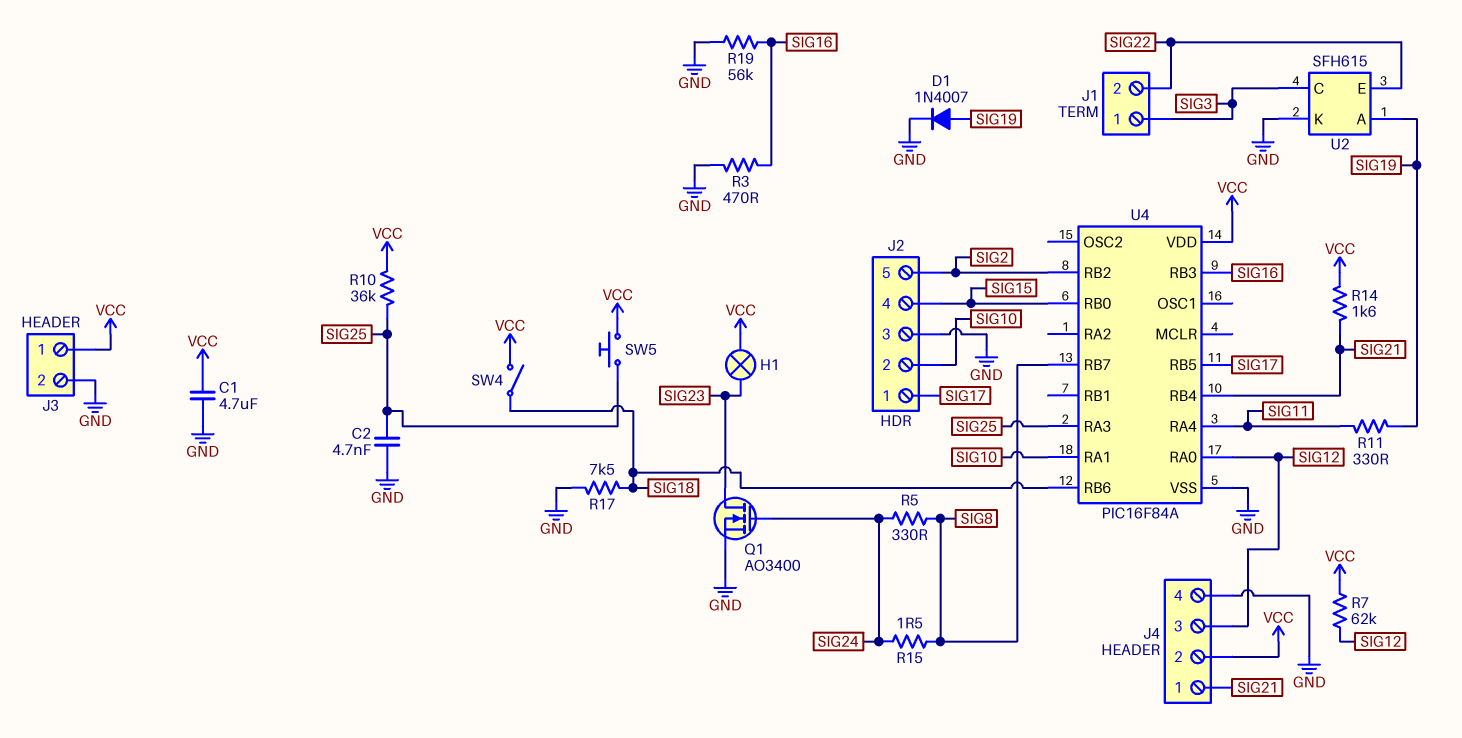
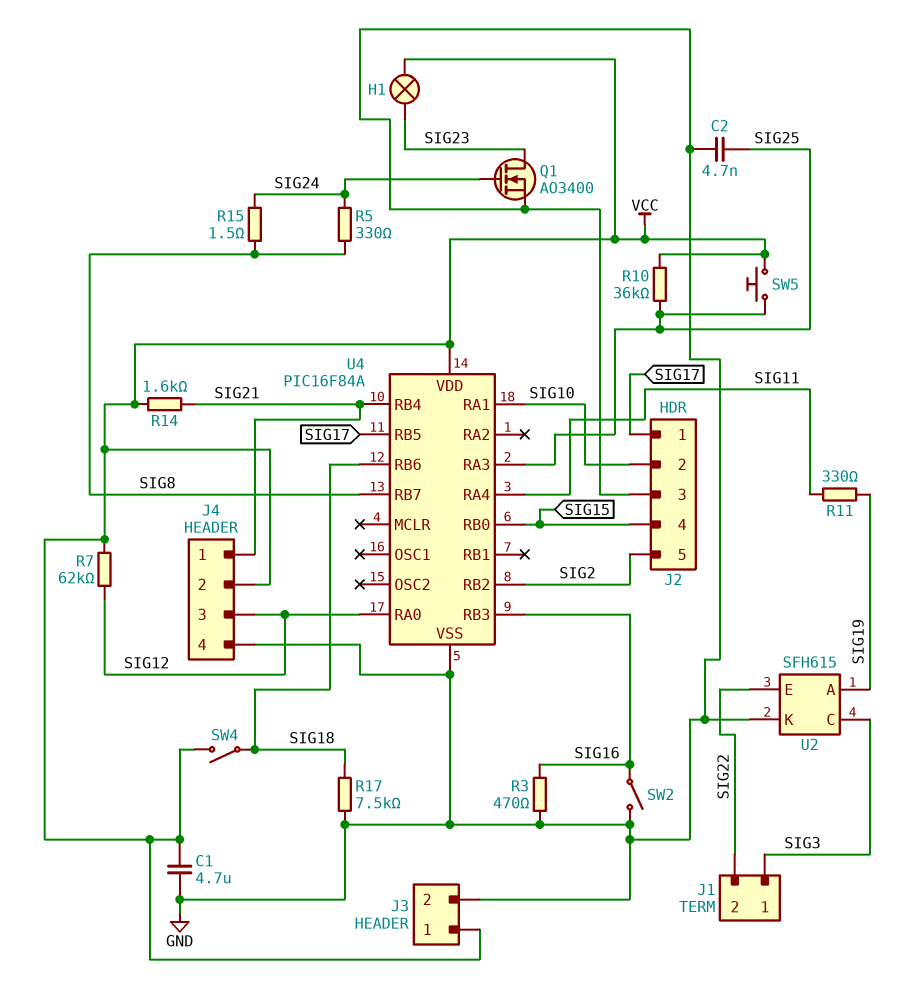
D1: diode 1N4007 (A SIG19, K GND) -> none
R19: 56k (GND, SIG16) -> none
SW2: none -> switch (GND, SIG16)

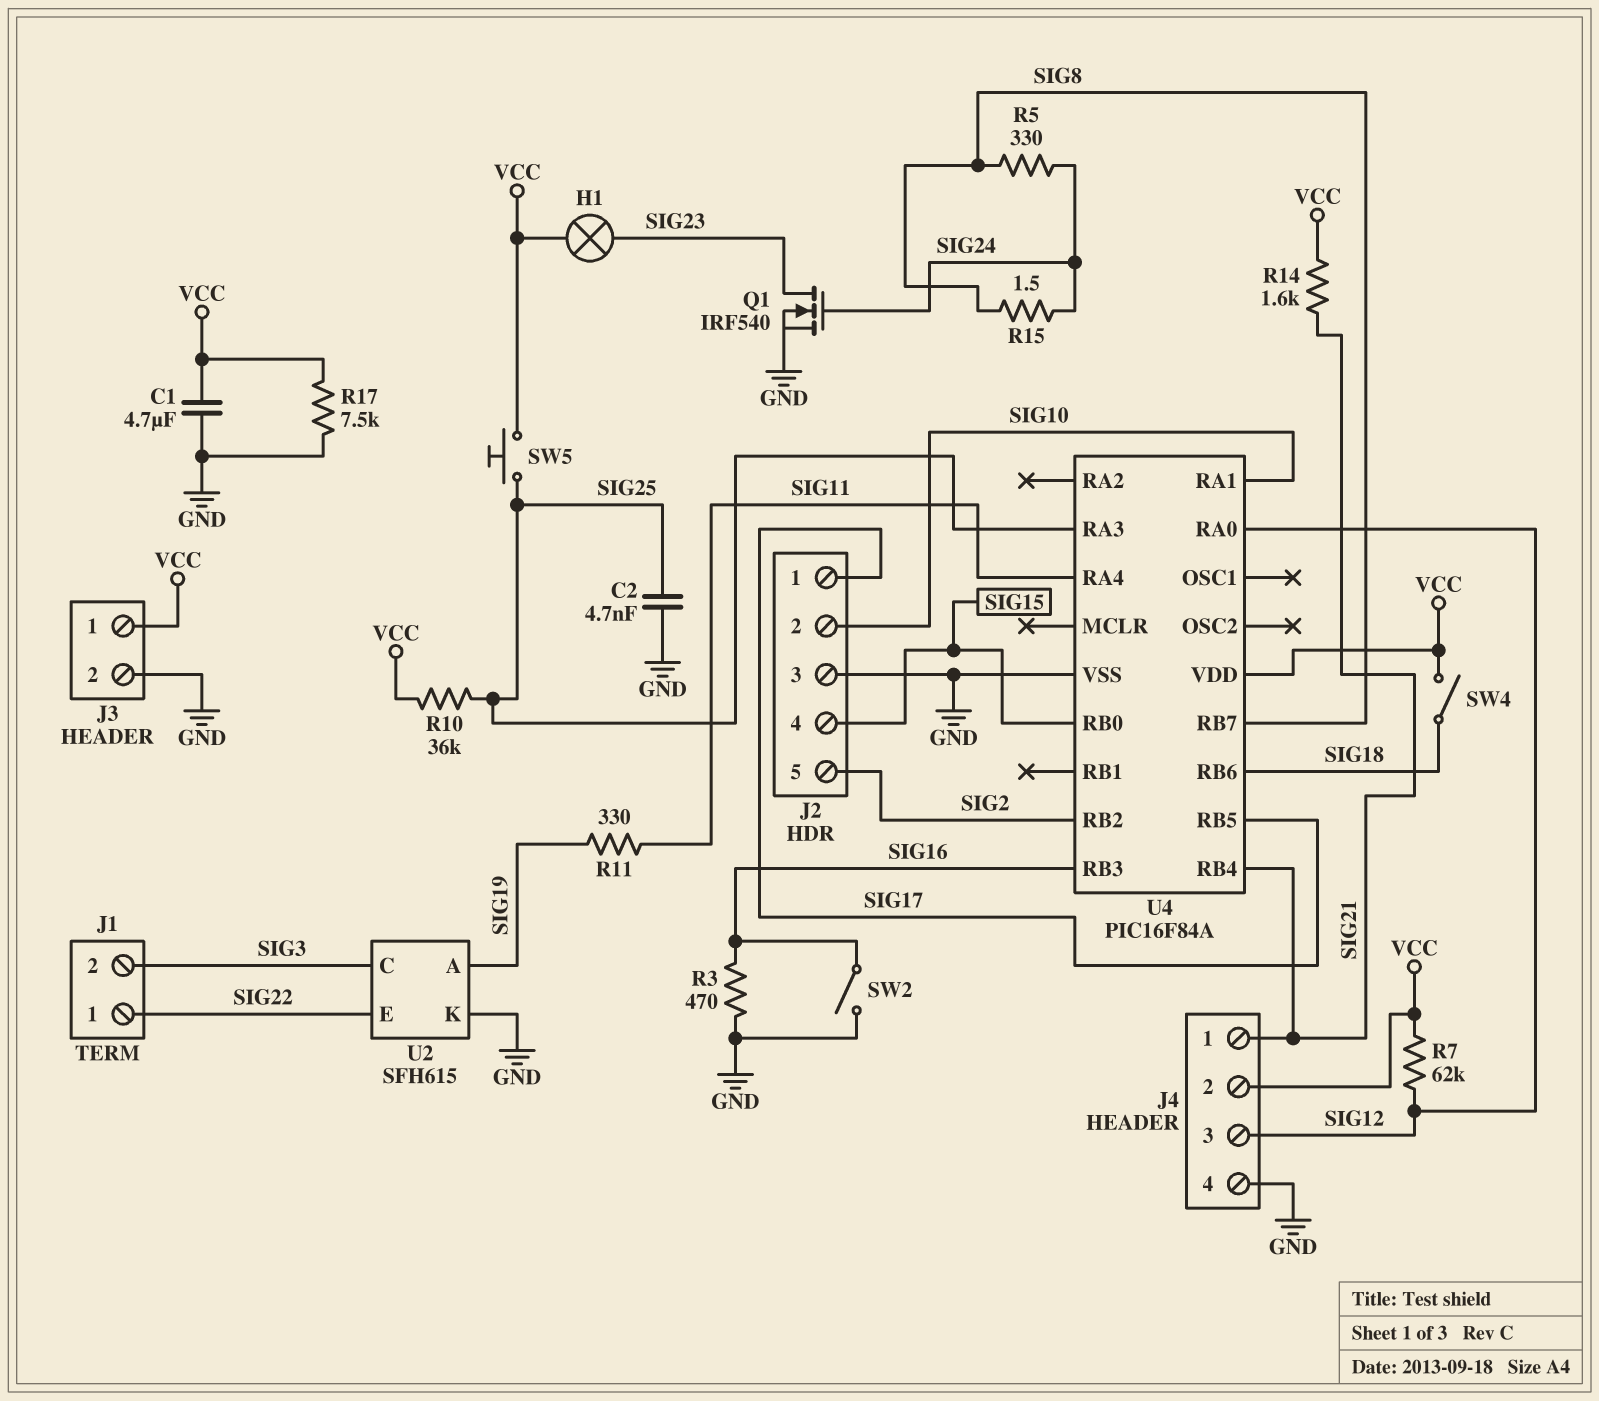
J1 pin 1: SIG3 -> SIG22
J1 pin 2: SIG22 -> SIG3
Q1: NMOS AO3400 (G SIG24, D SIG23, S GND) -> NMOS IRF540 (G SIG24, D SIG23, S GND)
R17: 7.5k (GND, SIG18) -> 7.5k (GND, VCC)

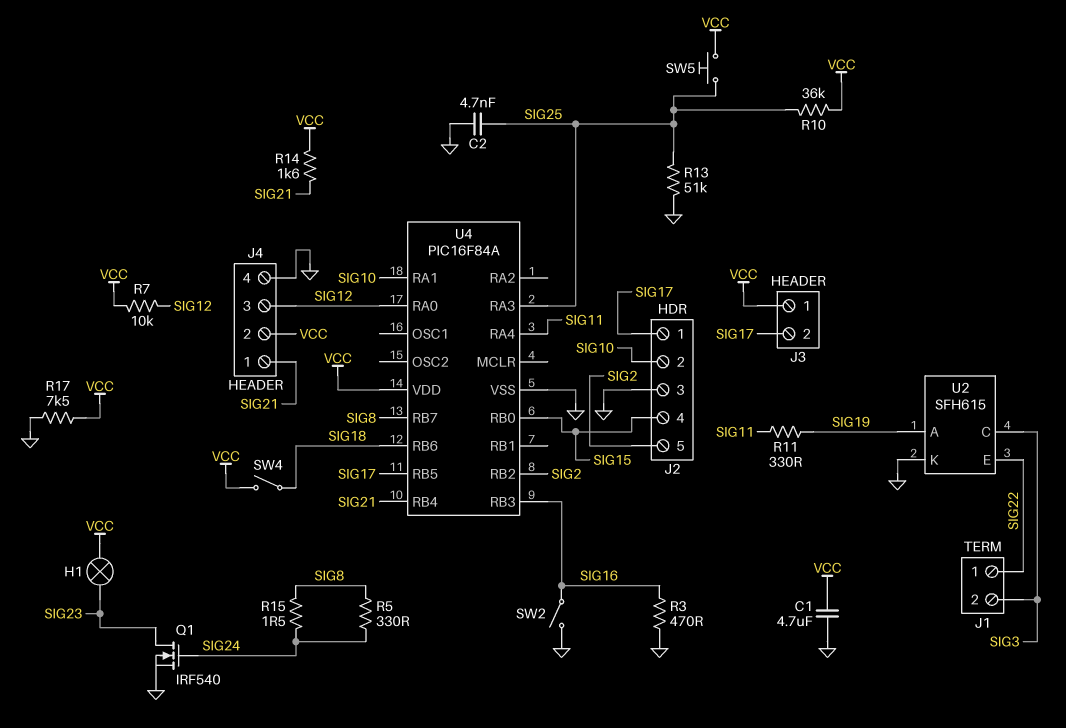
J3 pin 2: GND -> SIG17
R7: 62k (SIG12, VCC) -> 10k (SIG12, VCC)
R13: none -> 51k (GND, SIG25)

